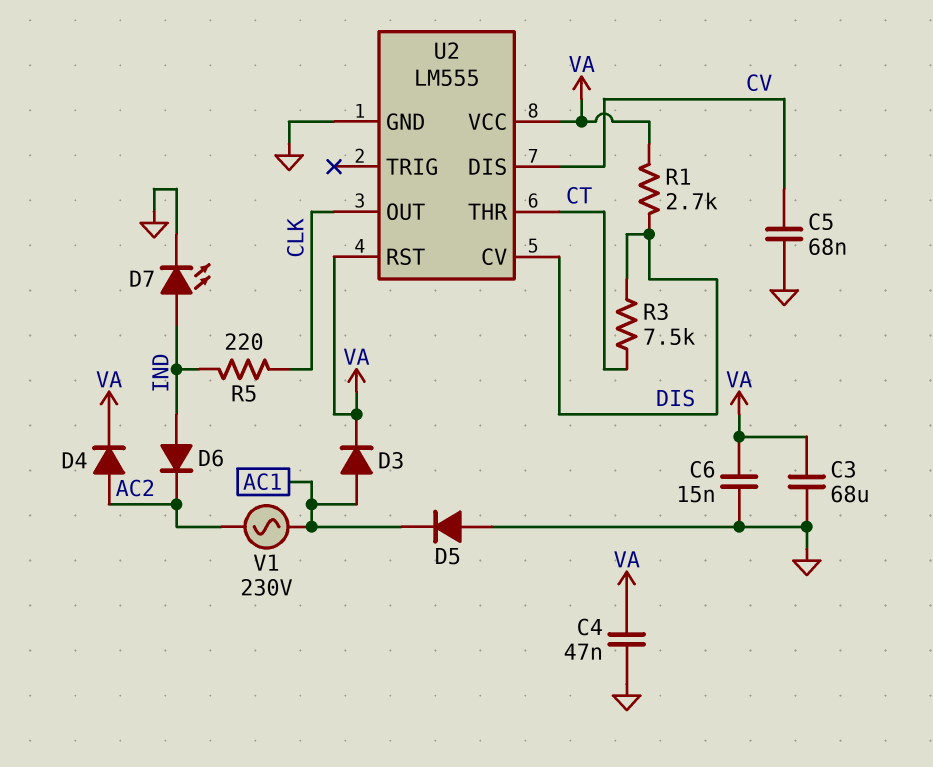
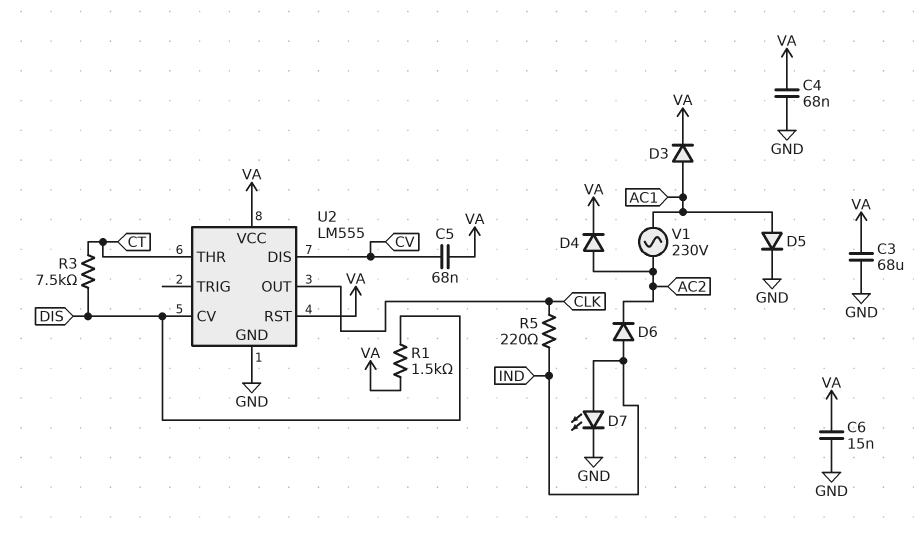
C4: 47nF (GND, VA) -> 68nF (GND, VA)
C5: 68nF (CV, GND) -> 68nF (CV, VA)
D5: diode (A GND, K AC1) -> diode (A AC1, K GND)
R1: 2.7k (DIS, VA) -> 1.5k (DIS, VA)

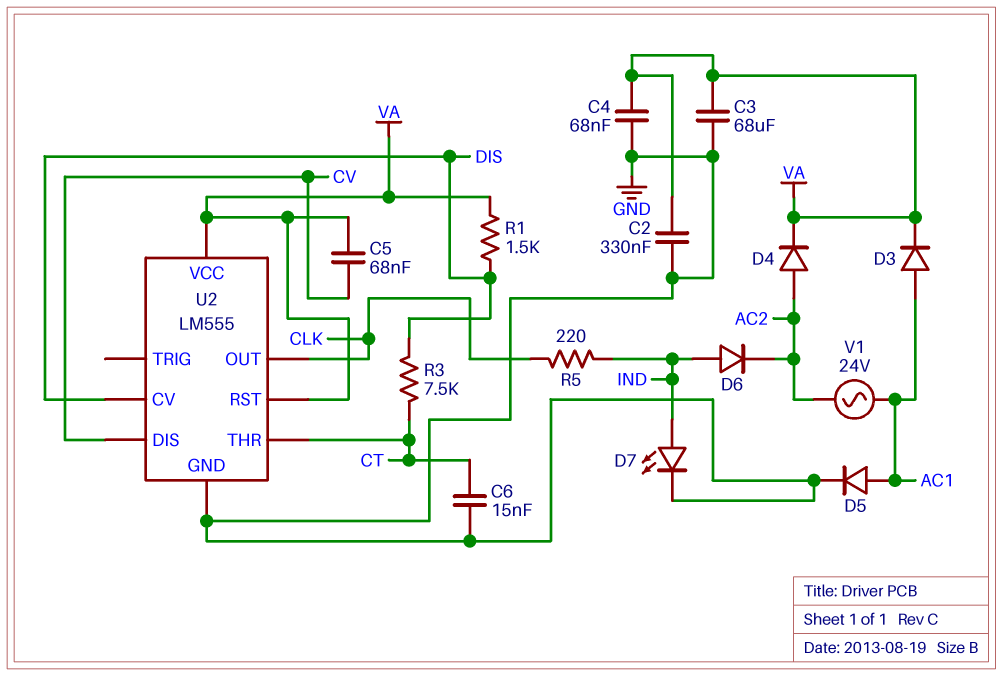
C2: none -> 330nF (GND, VA)
C6: 15nF (GND, VA) -> 15nF (CT, GND)
V1: AC 230V (AC1, AC2) -> AC 24V (AC1, AC2)

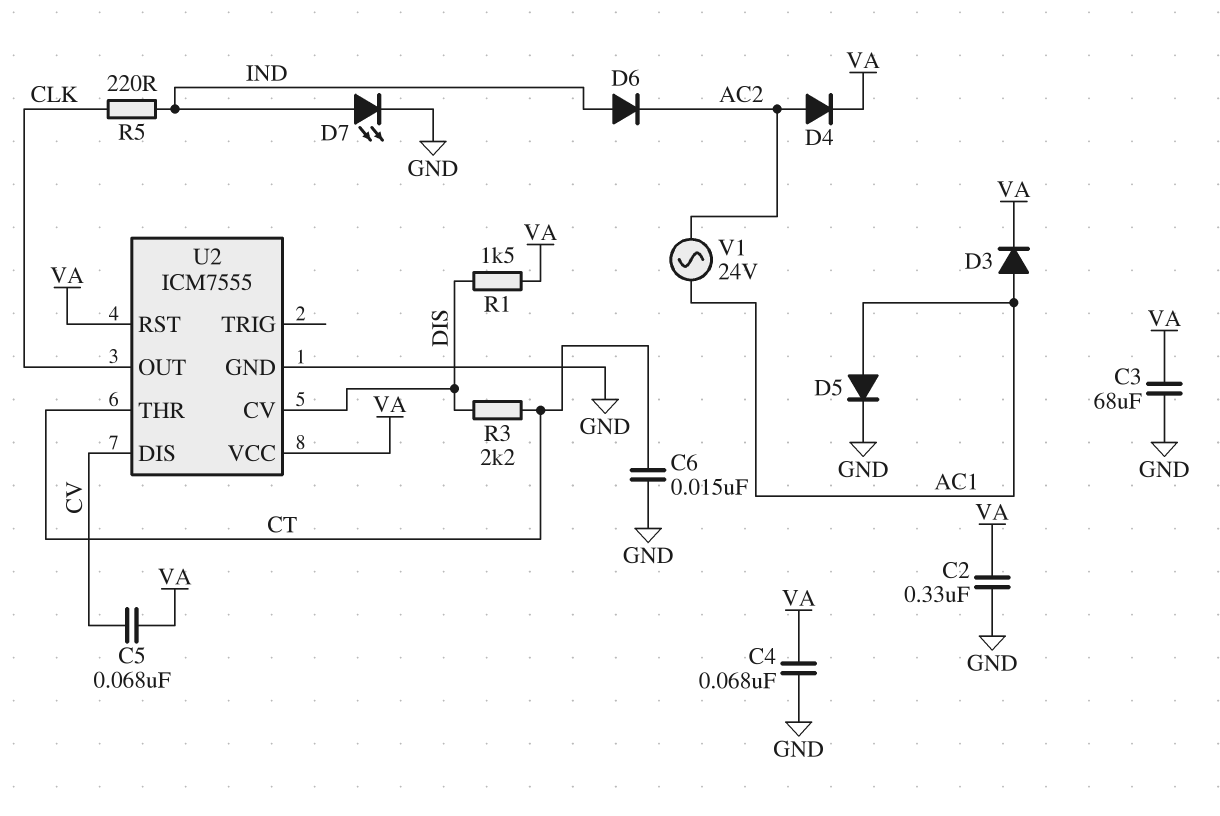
R3: 7.5k (CT, DIS) -> 2.2k (CT, DIS)
U2: LM555 -> ICM7555

